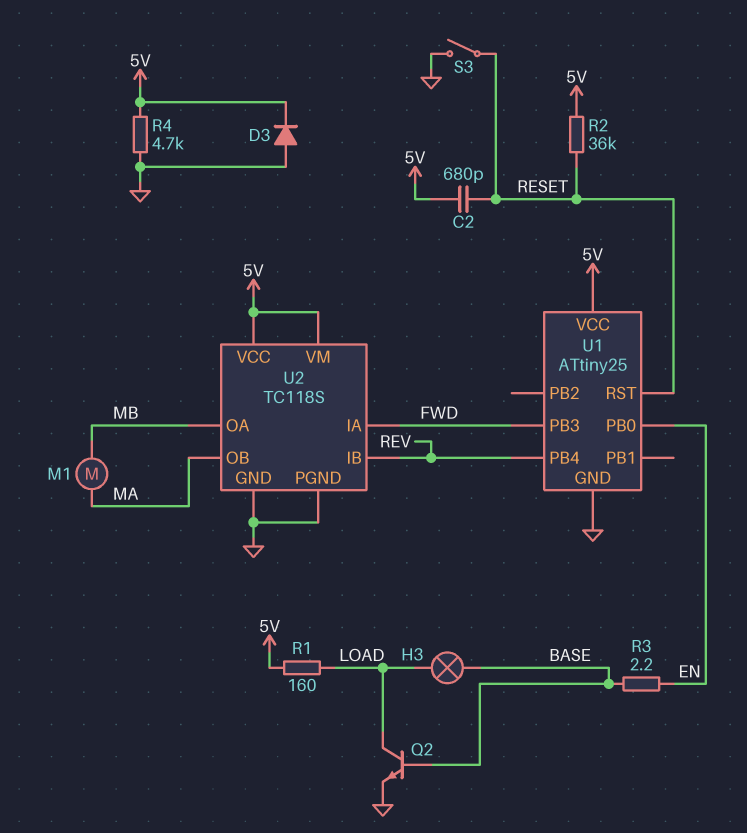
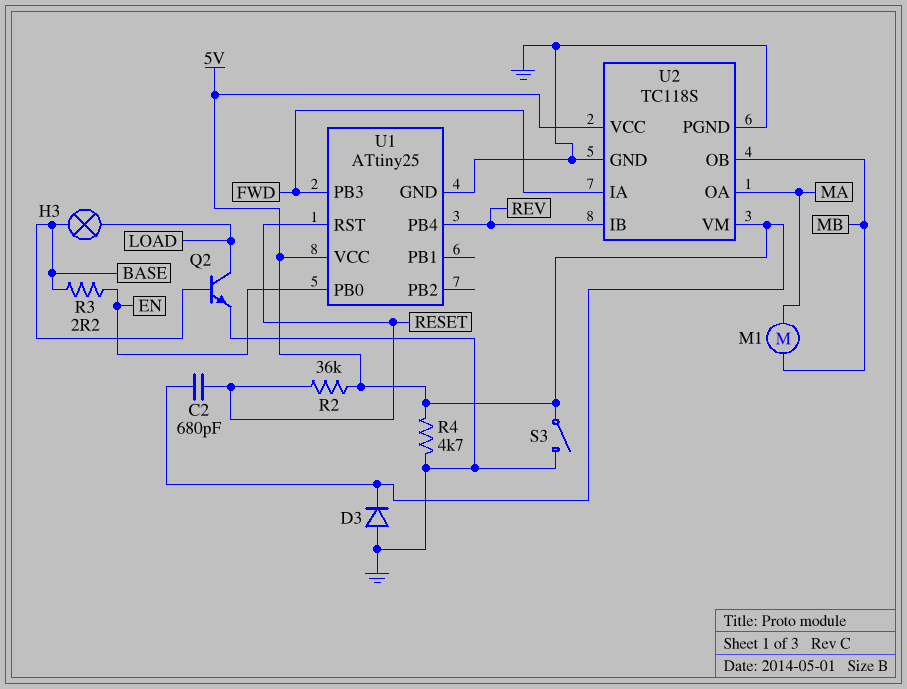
R1: 160 (5V, LOAD) -> none
S3: switch (GND, RESET) -> switch (5V, GND)
U2 pin OA: MB -> MA
U2 pin OB: MA -> MB

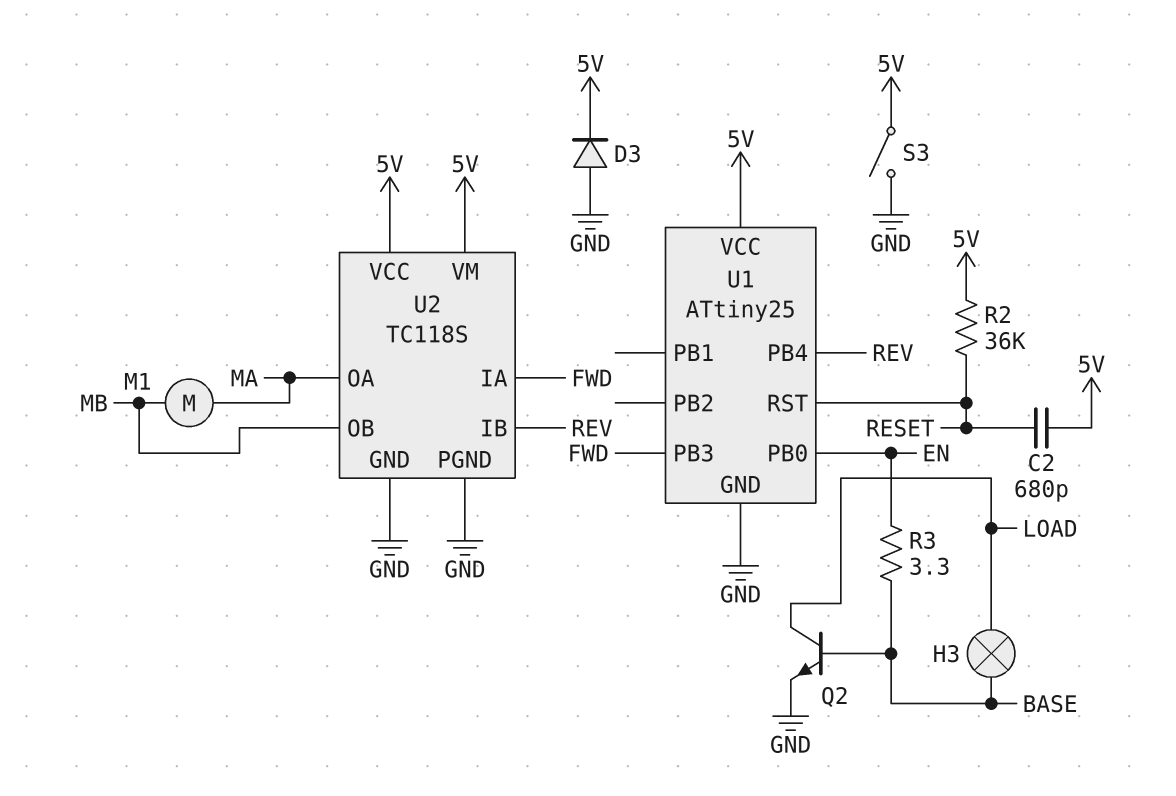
R3: 2.2 (BASE, EN) -> 3.3 (BASE, EN)
R4: 4.7k (5V, GND) -> none

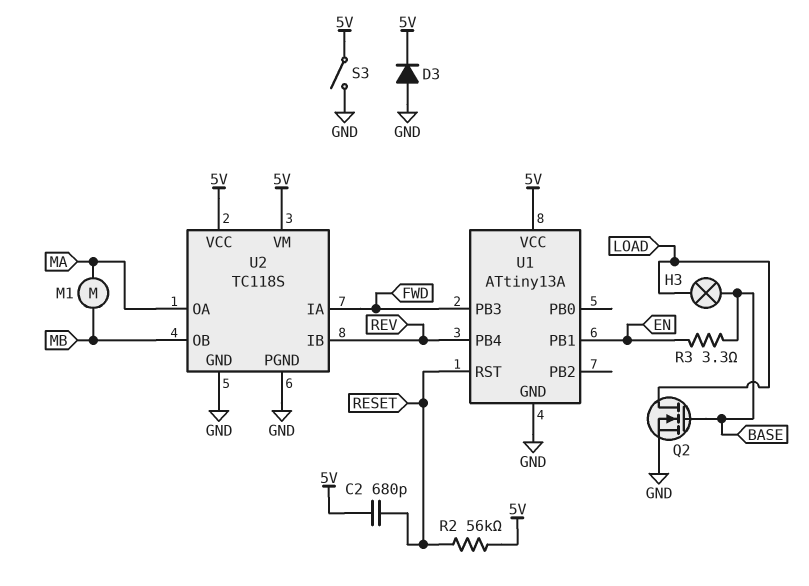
Q2: NPN (B BASE, C LOAD, E GND) -> NMOS (G BASE, D LOAD, S GND)
R2: 36k (5V, RESET) -> 56k (5V, RESET)
U1: ATtiny25 -> ATtiny13A
U1 pin PB0: EN -> none
U1 pin PB1: none -> EN

